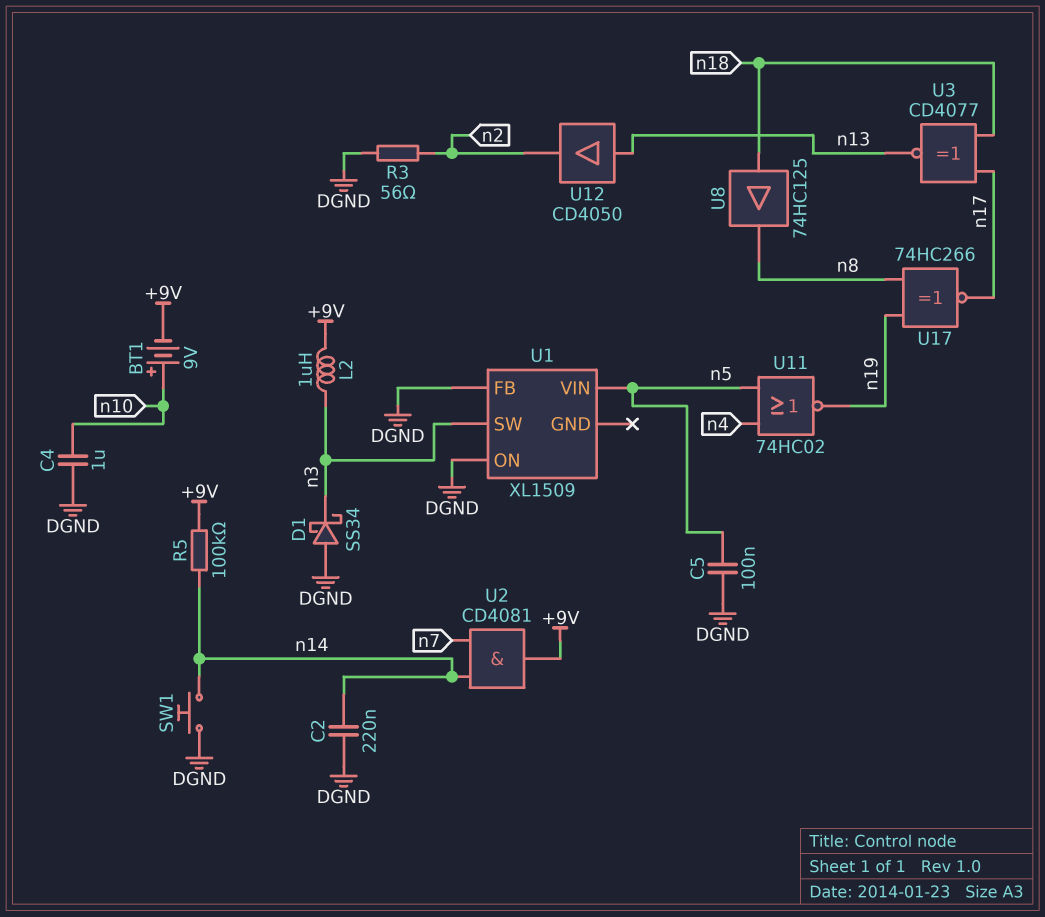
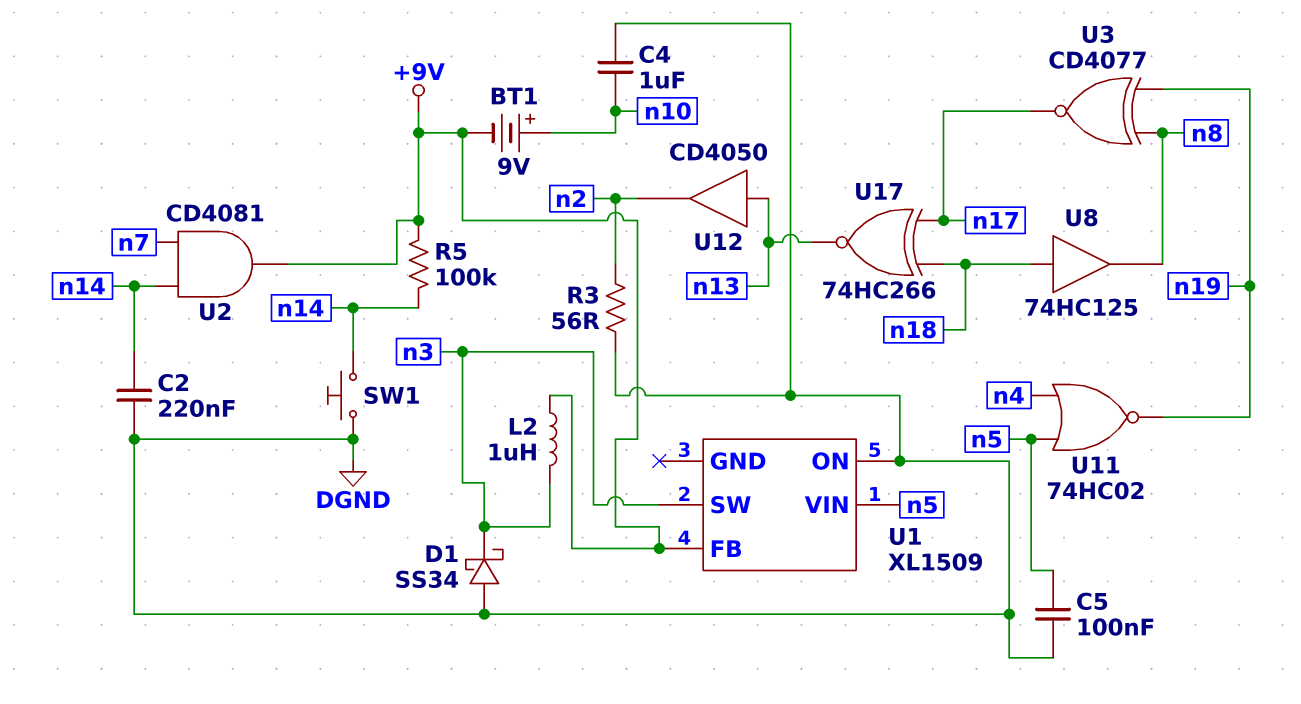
U1 pin FB: DGND -> +9V
U3: XNOR CD4077 (in n17, in n18, out n13) -> XNOR CD4077 (in n8, in n19, out n17)
U17: XNOR 74HC266 (in n8, in n19, out n17) -> XNOR 74HC266 (in n17, in n18, out n13)

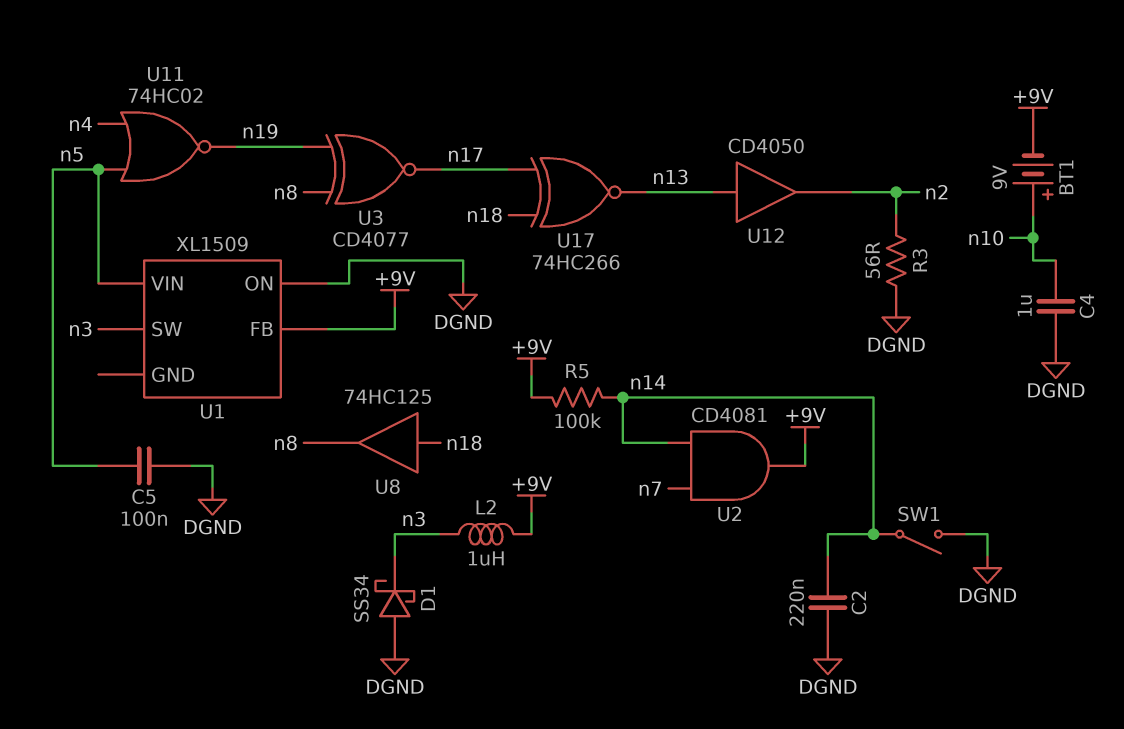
SW1: button (DGND, n14) -> switch (DGND, n14)

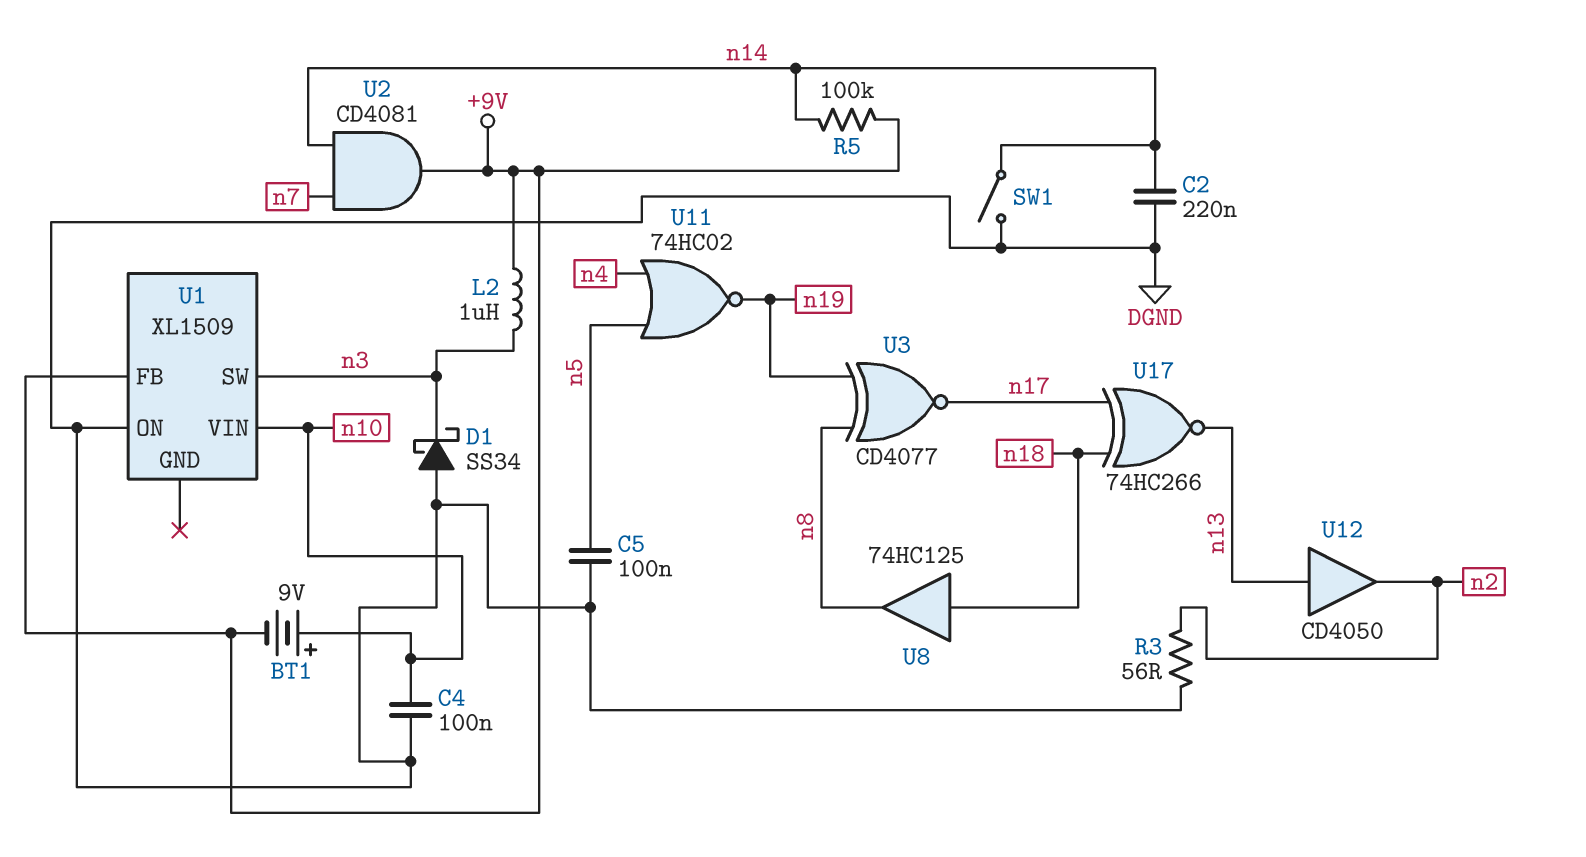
C4: 1uF (DGND, n10) -> 100nF (DGND, n10)
U1 pin VIN: n5 -> n10

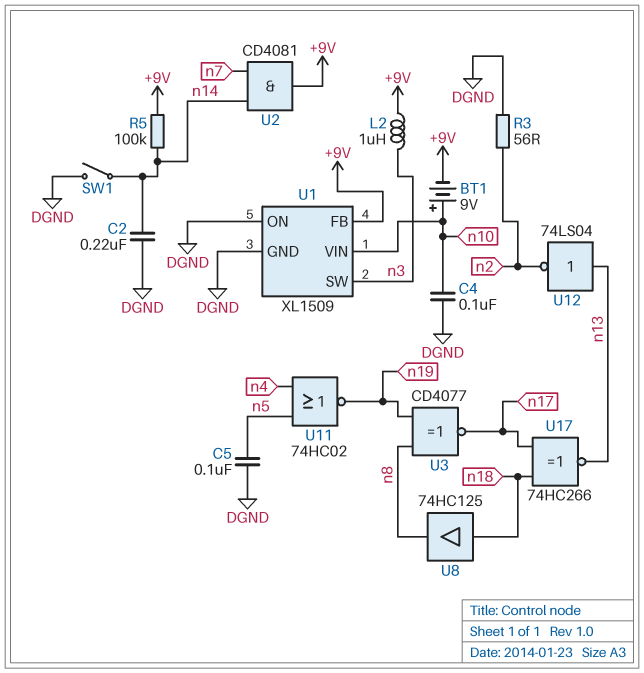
D1: schottky SS34 (A DGND, K n3) -> none
U1 pin GND: none -> DGND
U12: buffer CD4050 (in n13, out n2) -> NOT 74LS04 (in n13, out n2)

